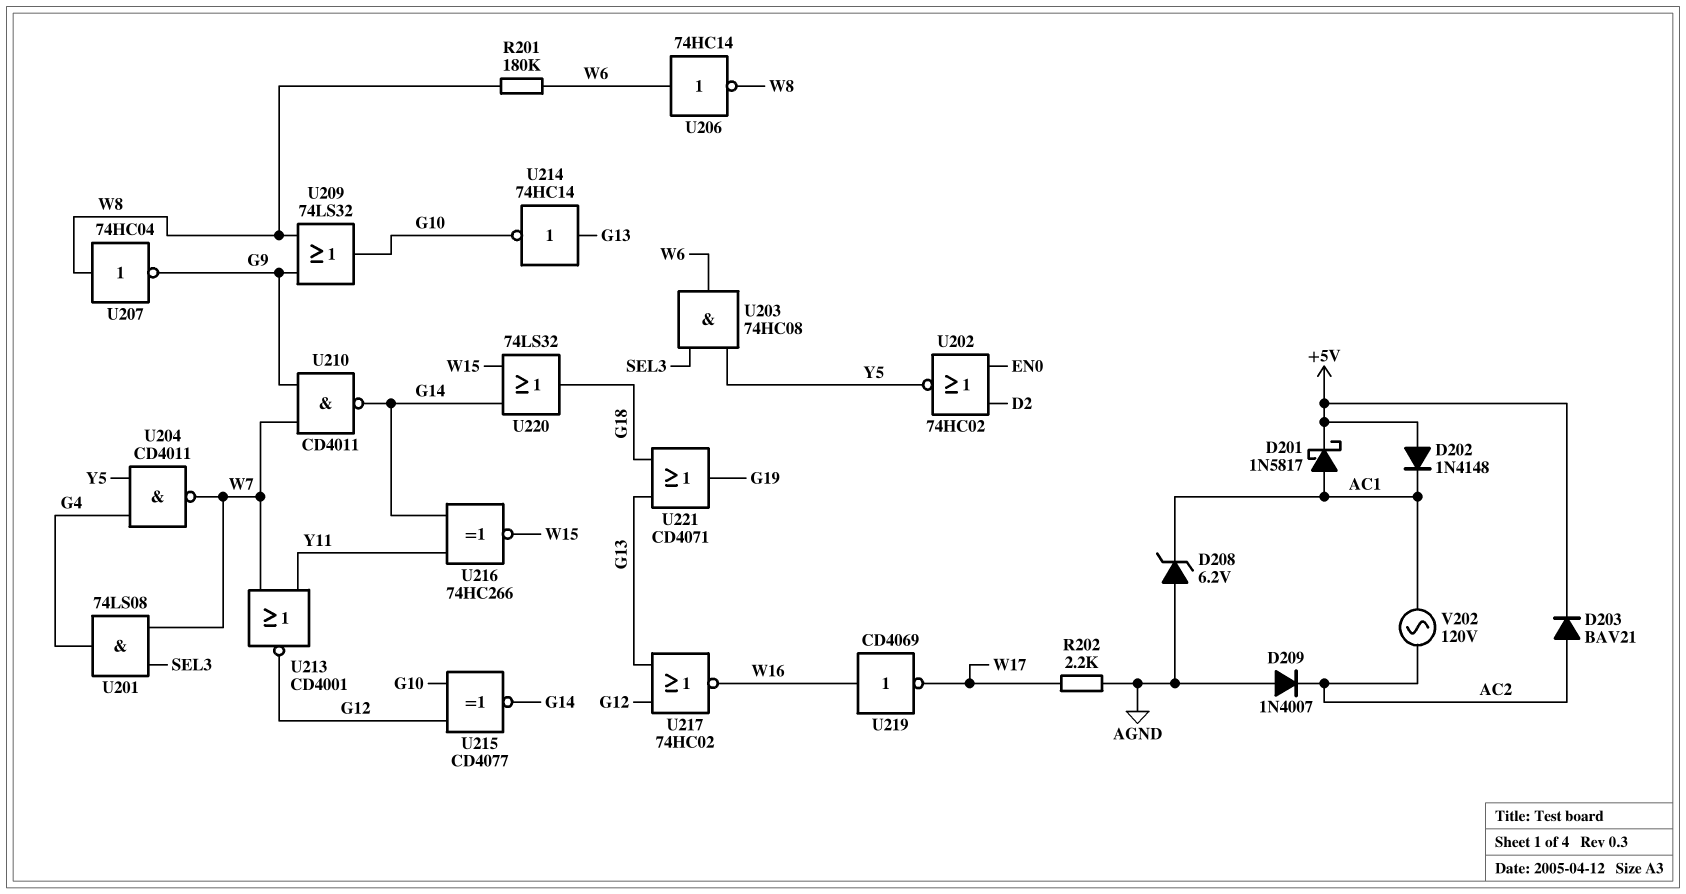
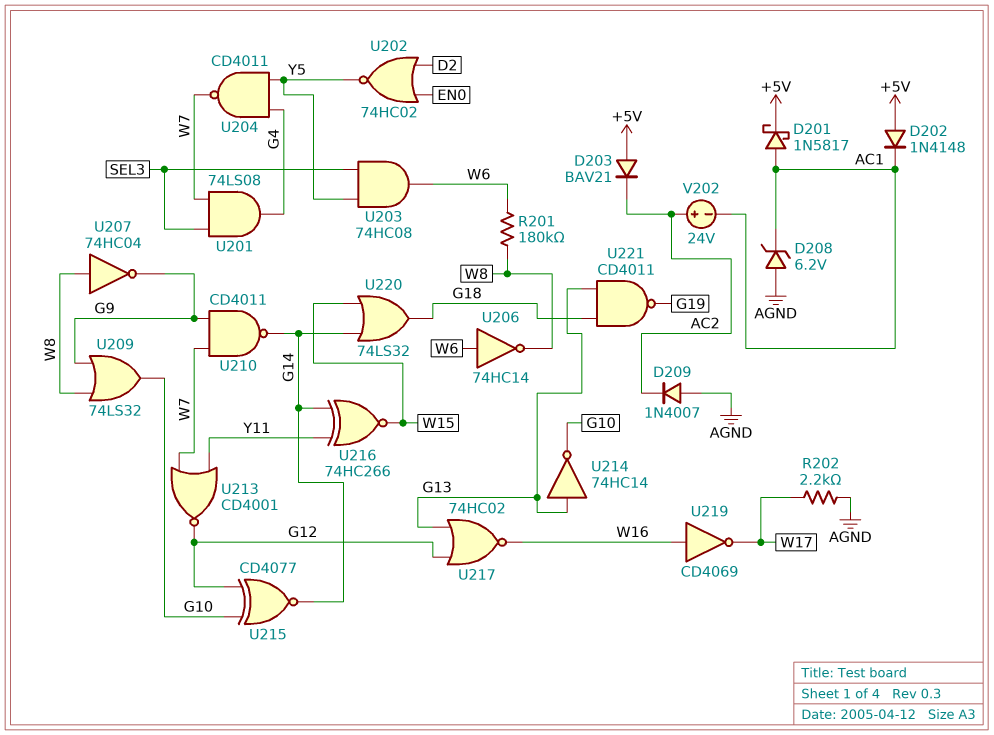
D203: diode BAV21 (A AC2, K +5V) -> diode BAV21 (A +5V, K AC2)
U221: OR CD4071 (in G13, in G18, out G19) -> NAND CD4011 (in G13, in G18, out G19)
V202: AC 120V (AC1, AC2) -> 24V (plus AC2, minus AC1)

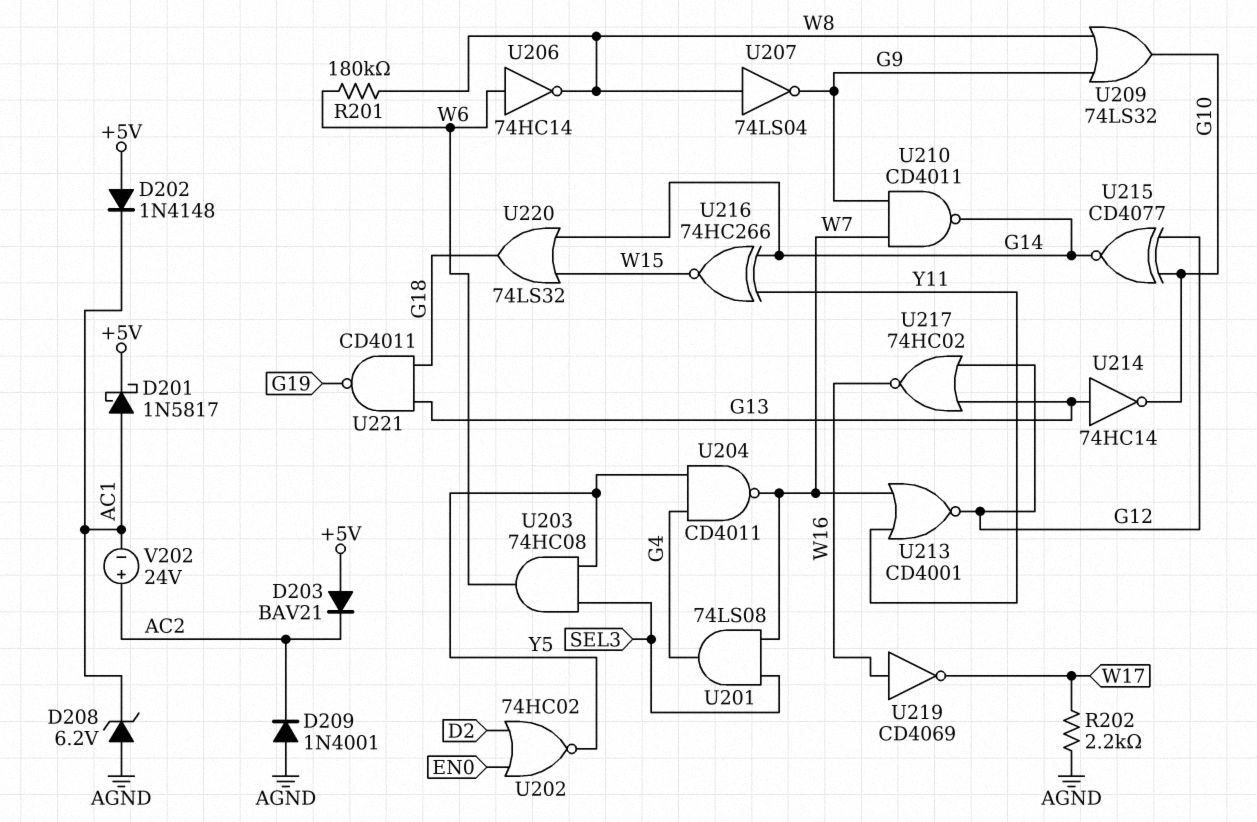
D209: diode 1N4007 (A AGND, K AC2) -> diode 1N4001 (A AGND, K AC2)
U207: NOT 74HC04 (in W8, out G9) -> NOT 74LS04 (in W8, out G9)

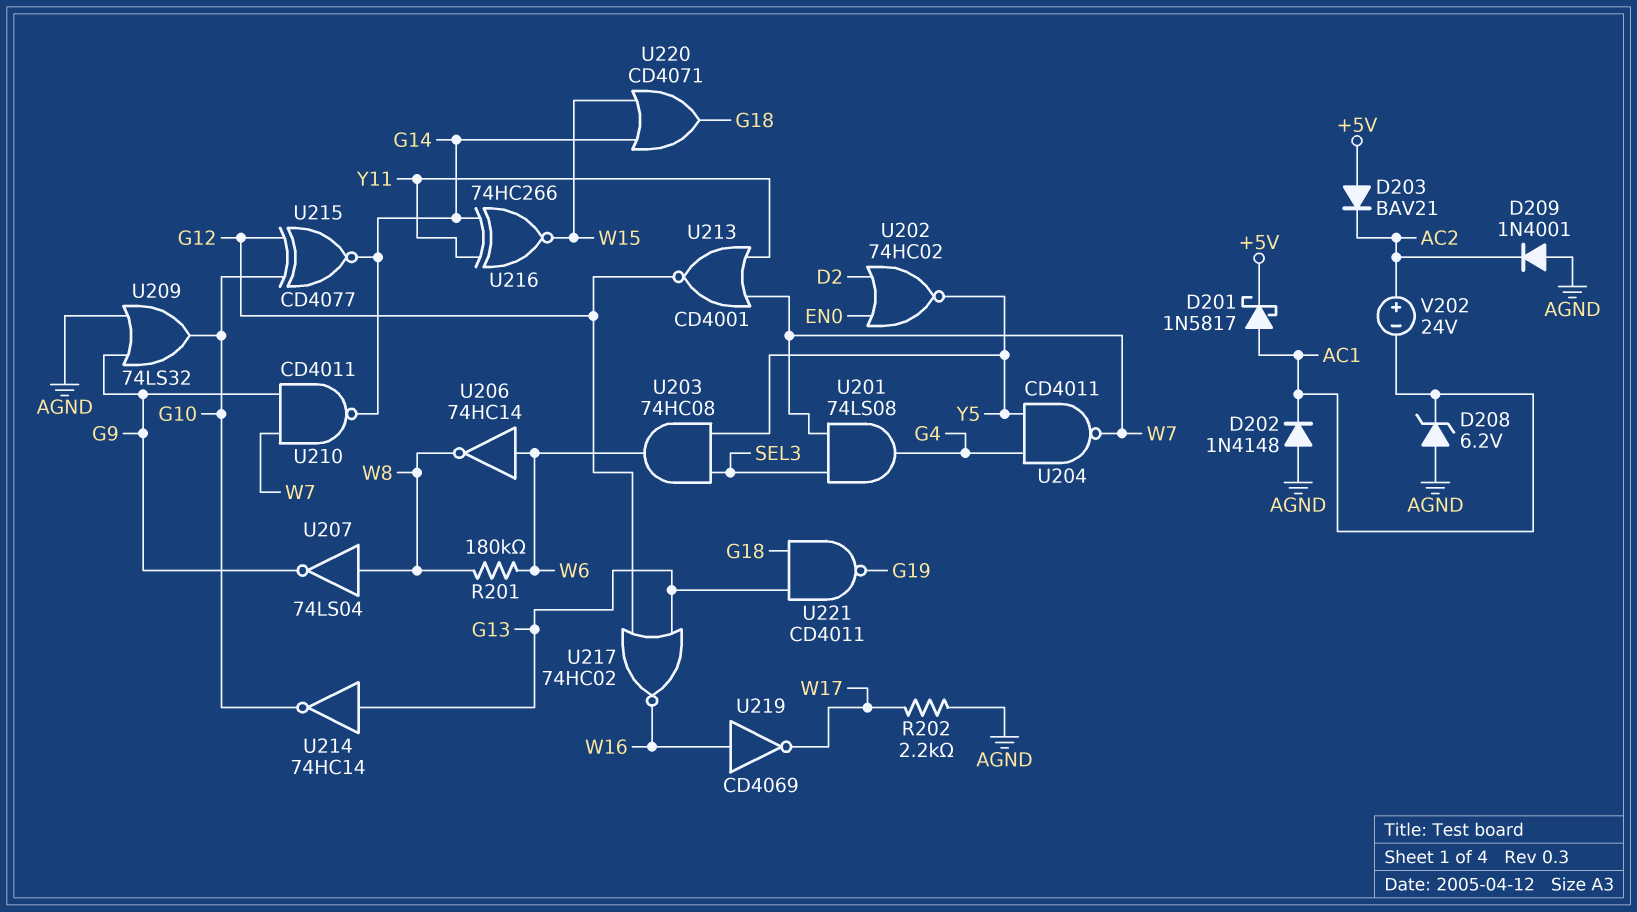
D202: diode 1N4148 (A +5V, K AC1) -> diode 1N4148 (A AGND, K AC1)
U209: OR 74LS32 (in G9, in W8, out G10) -> OR 74LS32 (in AGND, in G9, out G10)
U220: OR 74LS32 (in G14, in W15, out G18) -> OR CD4071 (in G14, in W15, out G18)

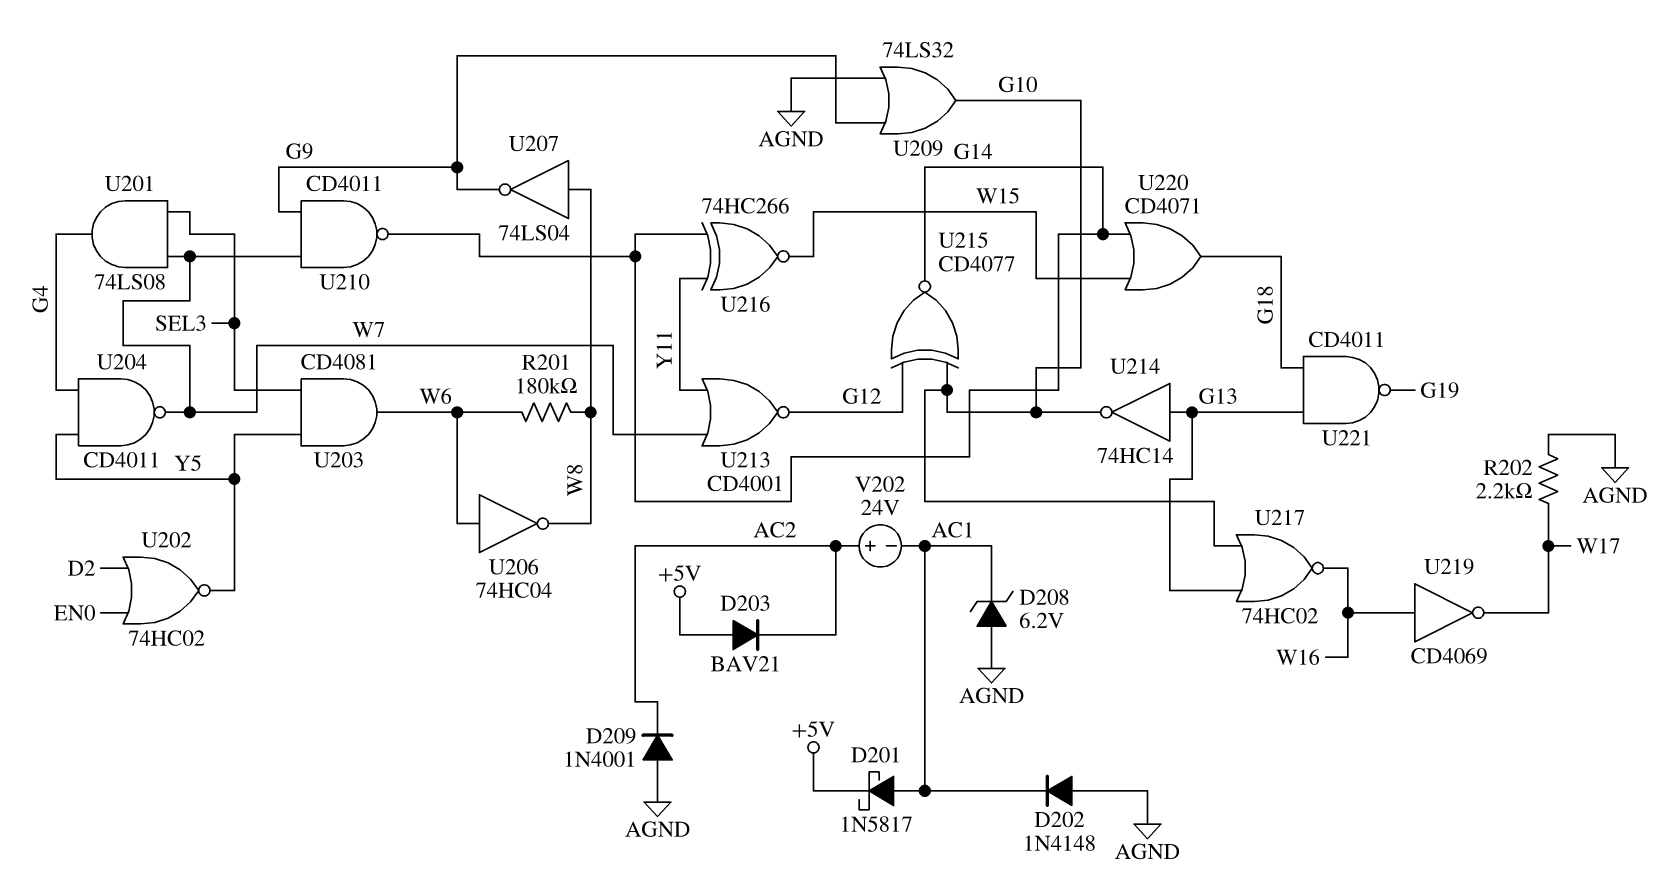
U203: AND 74HC08 (in SEL3, in Y5, out W6) -> AND CD4081 (in SEL3, in Y5, out W6)
U206: NOT 74HC14 (in W6, out W8) -> NOT 74HC04 (in W6, out W8)
U217: NOR 74HC02 (in G12, in G13, out W16) -> NOR 74HC02 (in G10, in G13, out W16)

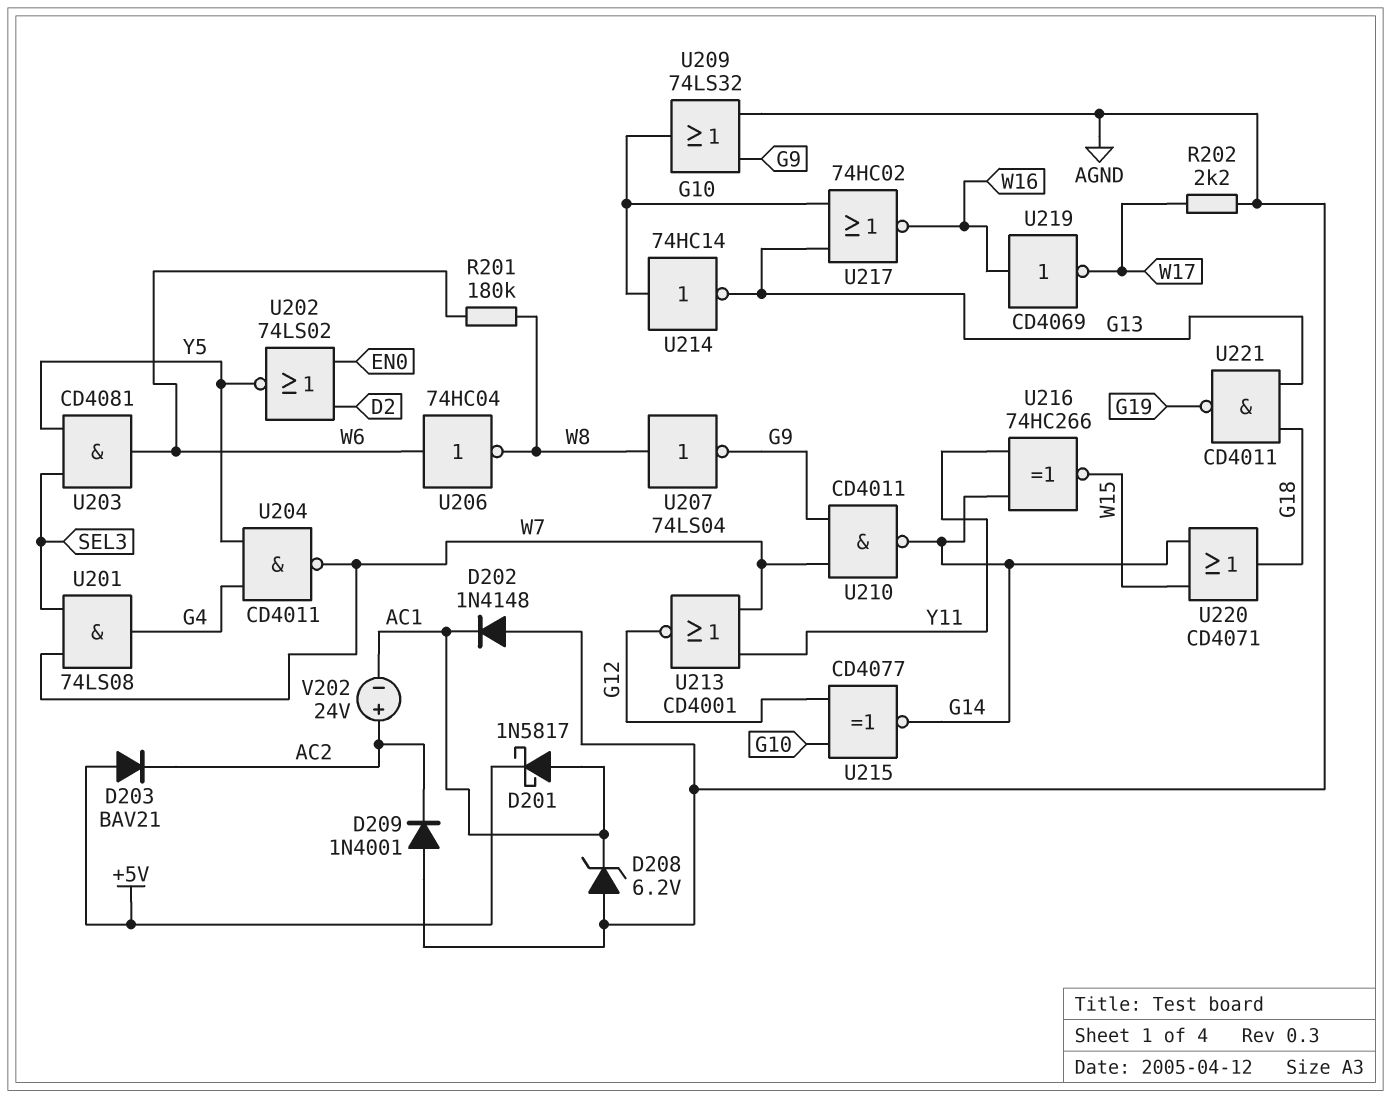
U202: NOR 74HC02 (in D2, in EN0, out Y5) -> NOR 74LS02 (in D2, in EN0, out Y5)
U214: NOT 74HC14 (in G13, out G10) -> NOT 74HC14 (in G10, out G13)

